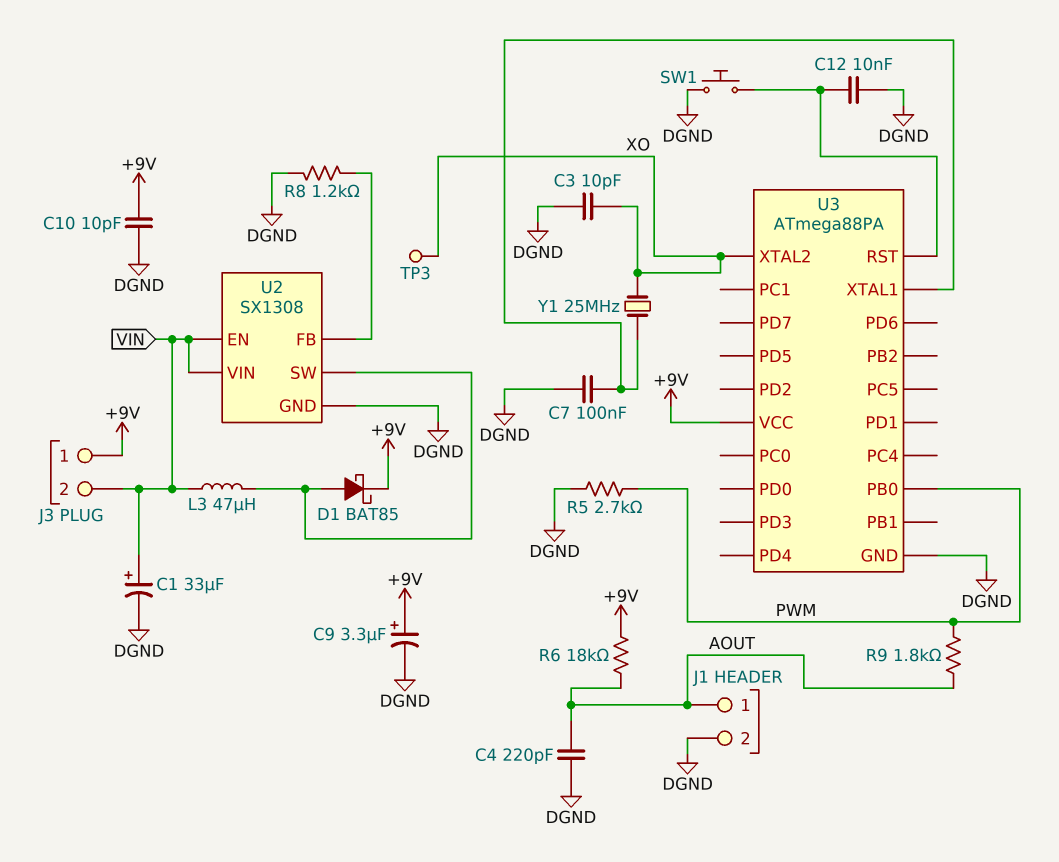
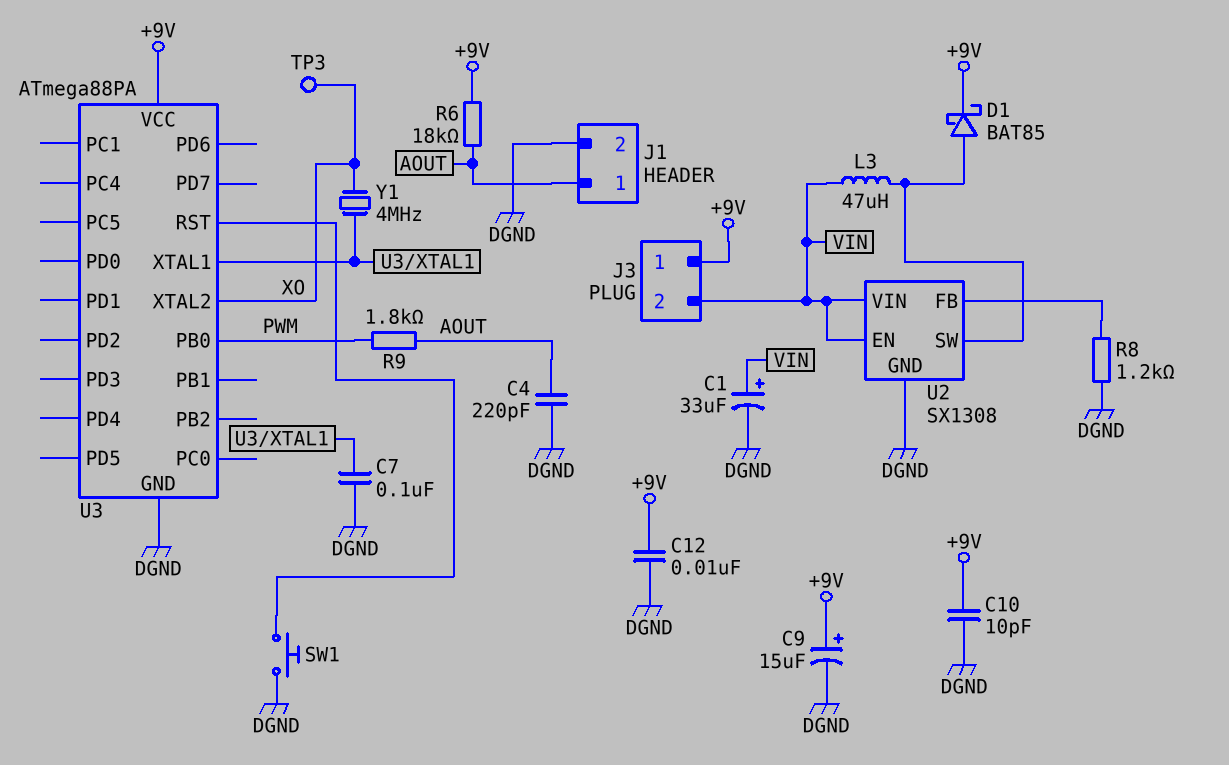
C3: 10pF (DGND, XO) -> none
C9: 3.3uF (plus +9V, minus DGND) -> 15uF (plus +9V, minus DGND)
C12: 10nF (DGND, U3/RST) -> 10nF (+9V, DGND)
R5: 2.7k (DGND, PWM) -> none
Y1: 25MHz (U3/XTAL1, XO) -> 4MHz (U3/XTAL1, XO)

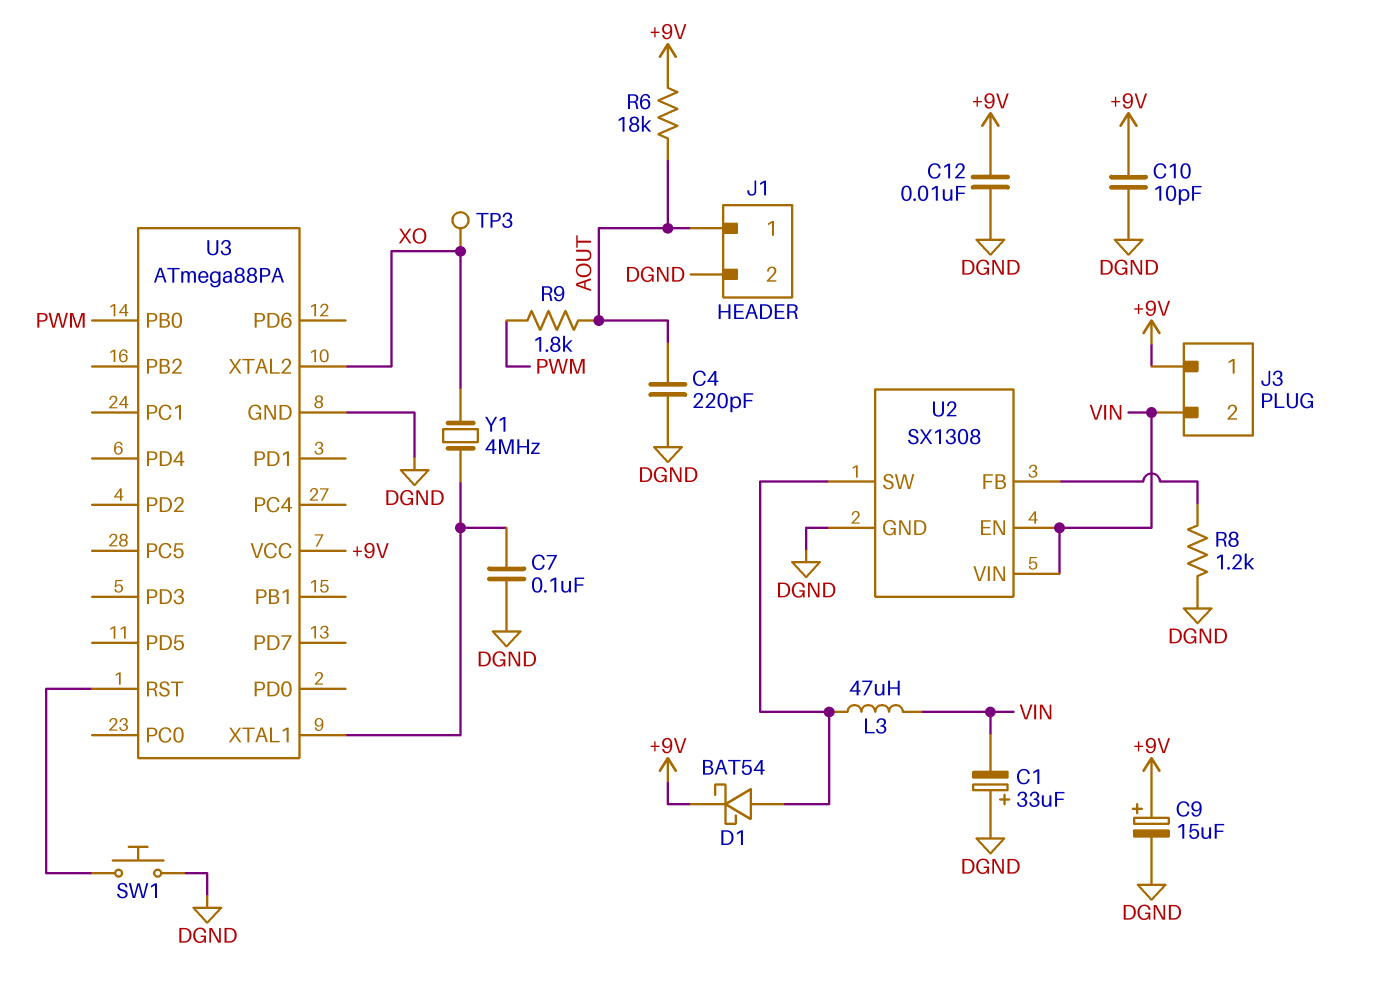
C1: 33uF (plus VIN, minus DGND) -> 33uF (plus DGND, minus VIN)
D1: schottky BAT85 (A U2/SW, K +9V) -> schottky BAT54 (A U2/SW, K +9V)

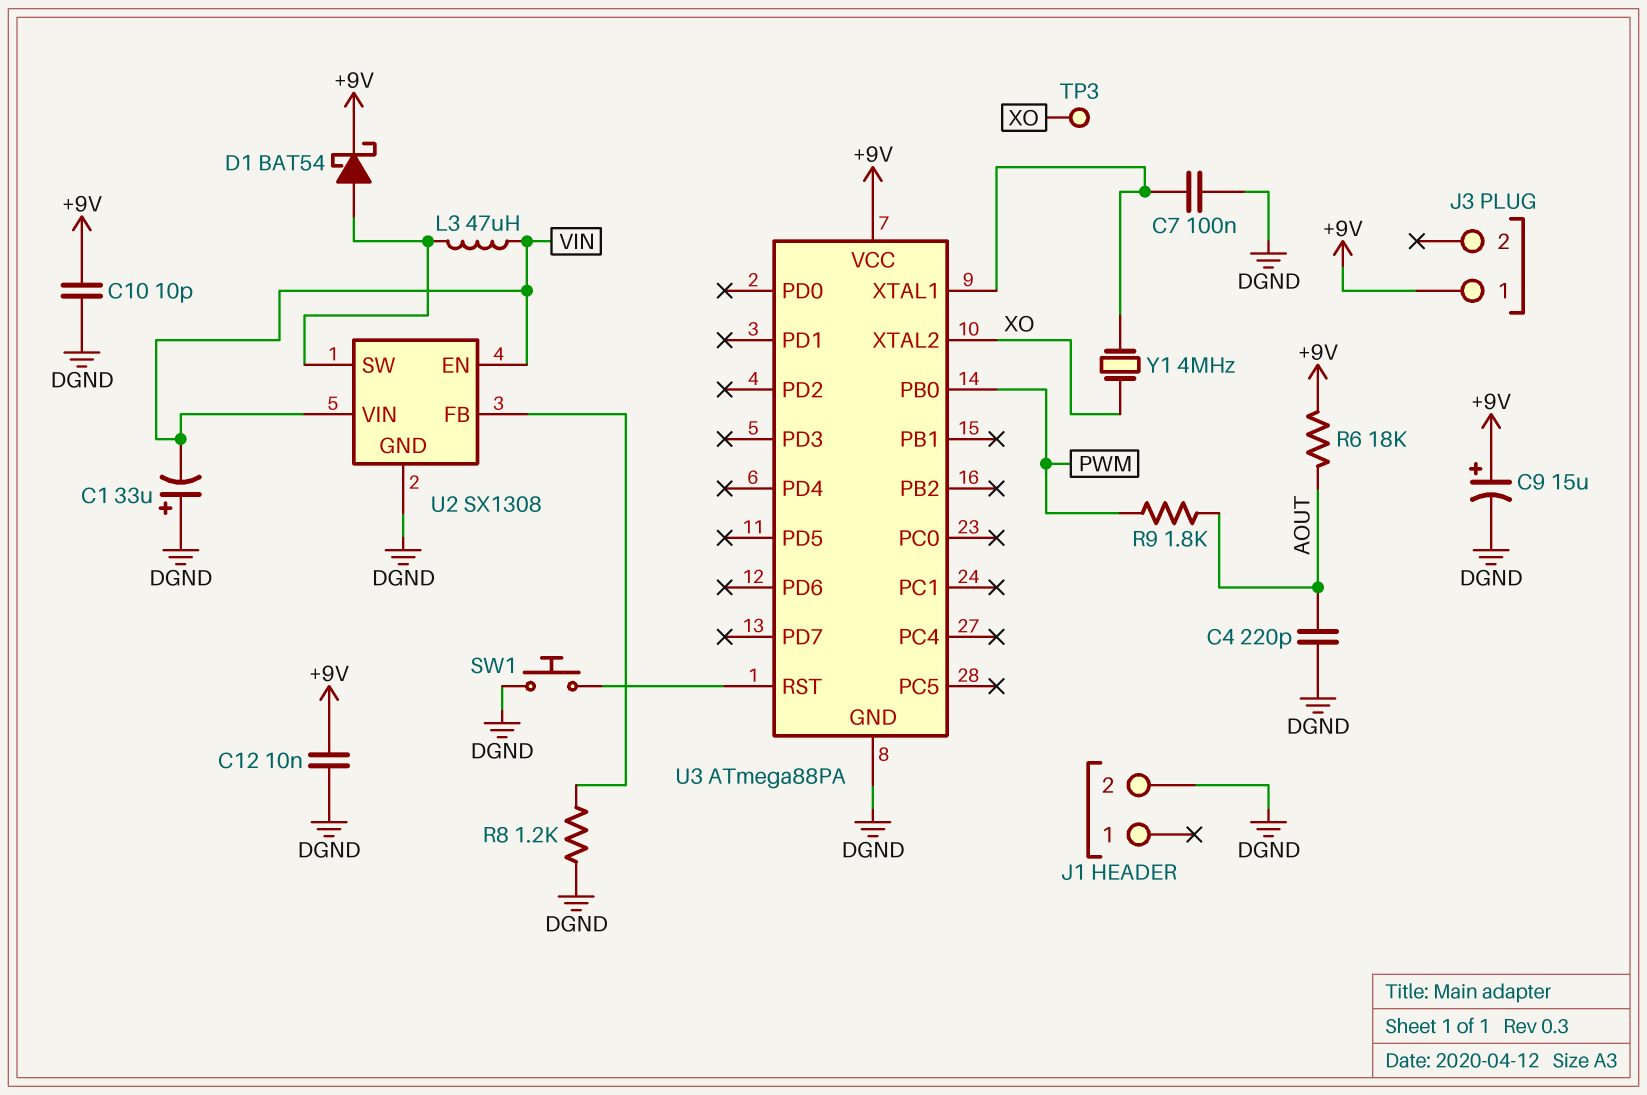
J1 pin 1: AOUT -> none
J3 pin 2: VIN -> none

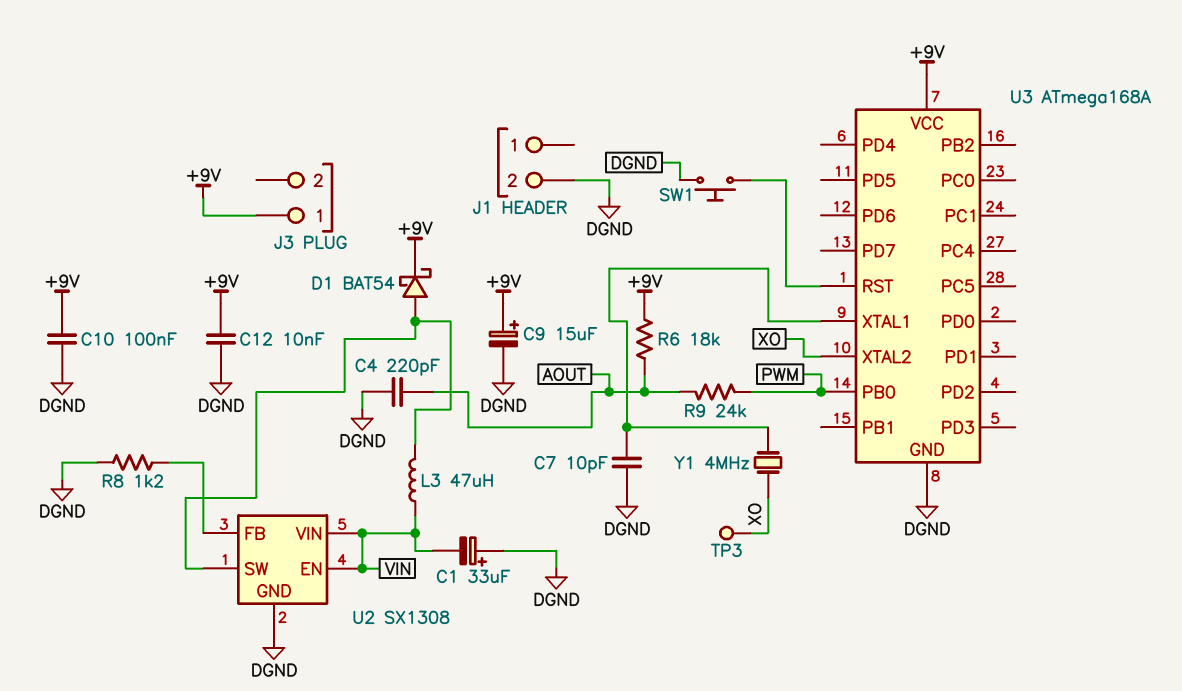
C7: 100nF (DGND, U3/XTAL1) -> 10pF (DGND, U3/XTAL1)
C10: 10pF (+9V, DGND) -> 100nF (+9V, DGND)
R9: 1.8k (AOUT, PWM) -> 24k (AOUT, PWM)
U3: ATmega88PA -> ATmega168A

